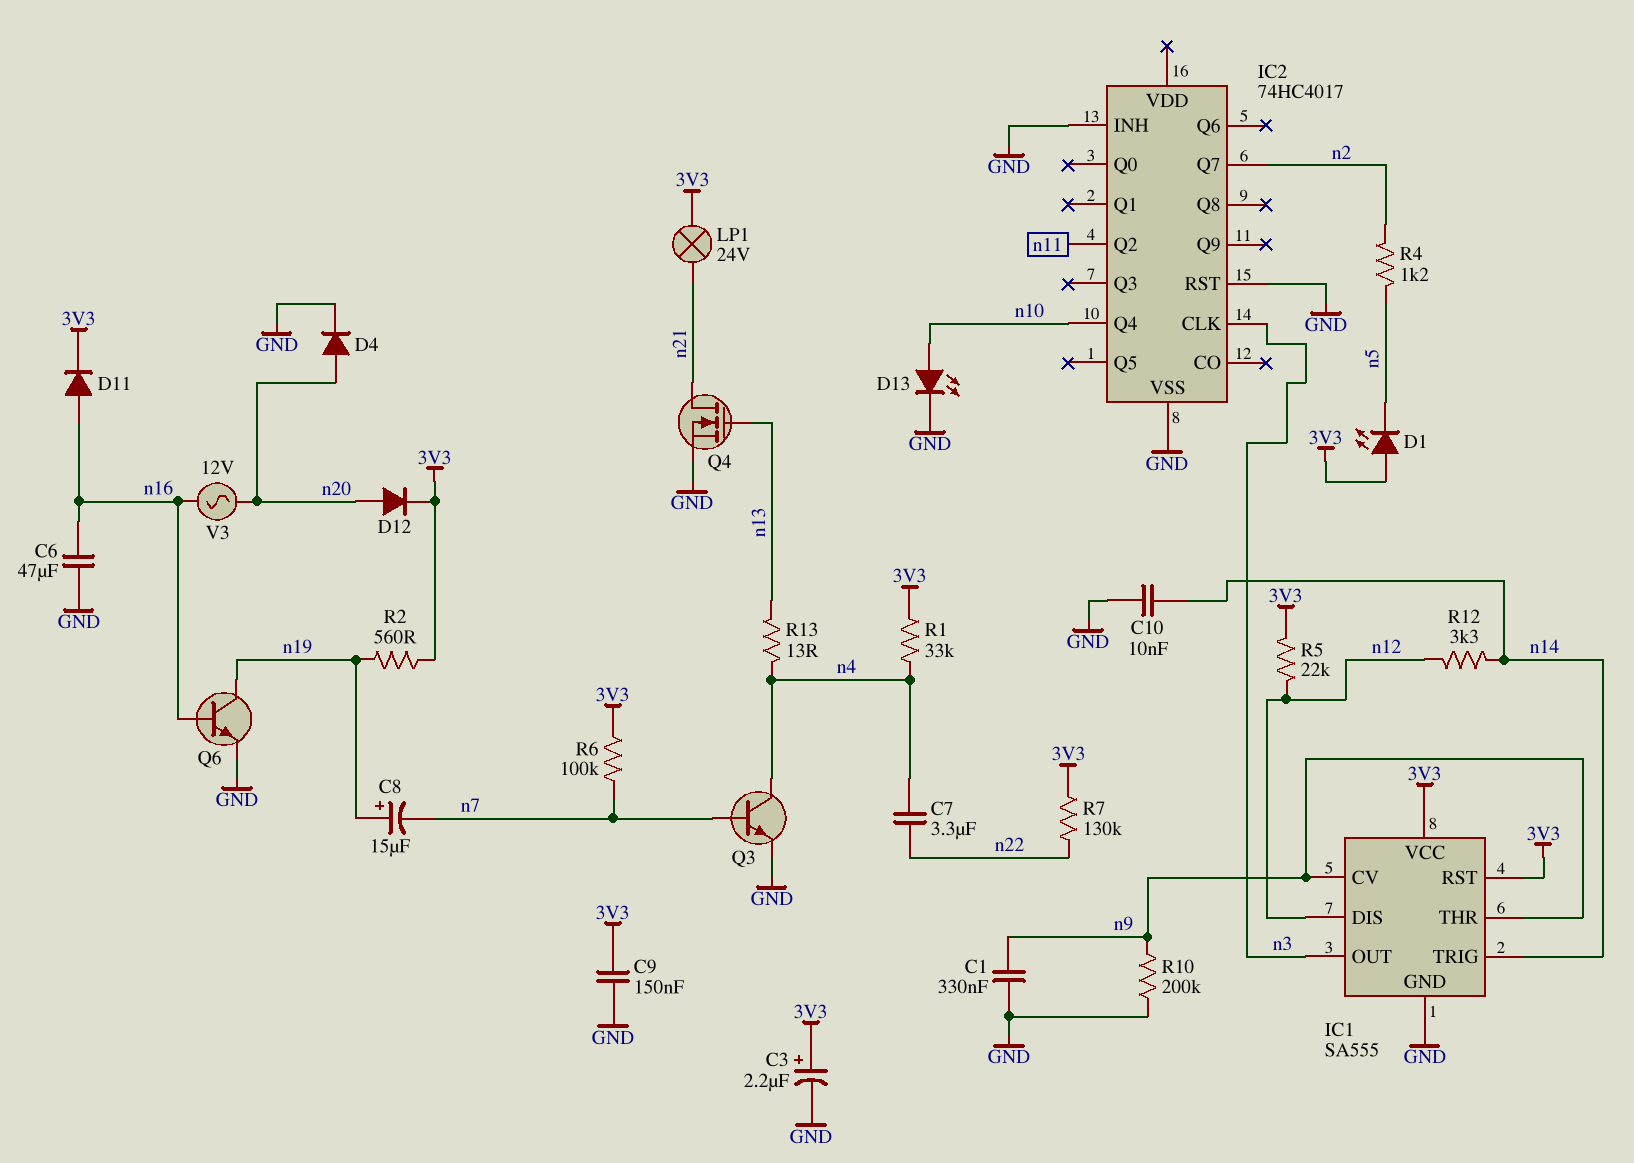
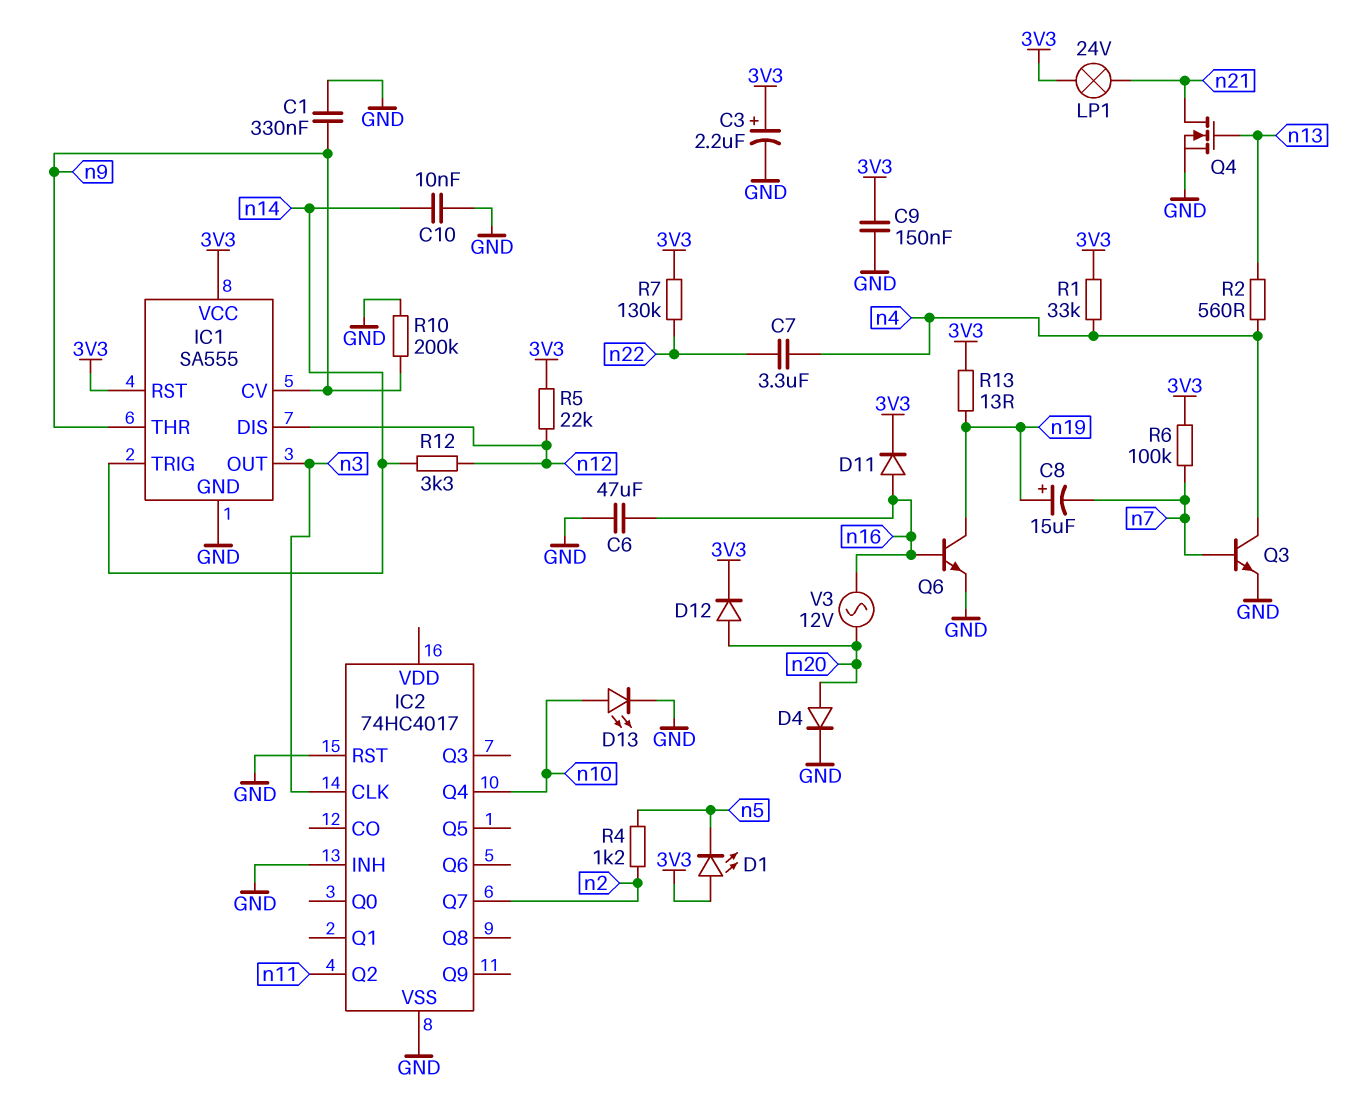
R2: 560 (3V3, n19) -> 560 (n4, n13)
R13: 13 (n4, n13) -> 13 (3V3, n19)

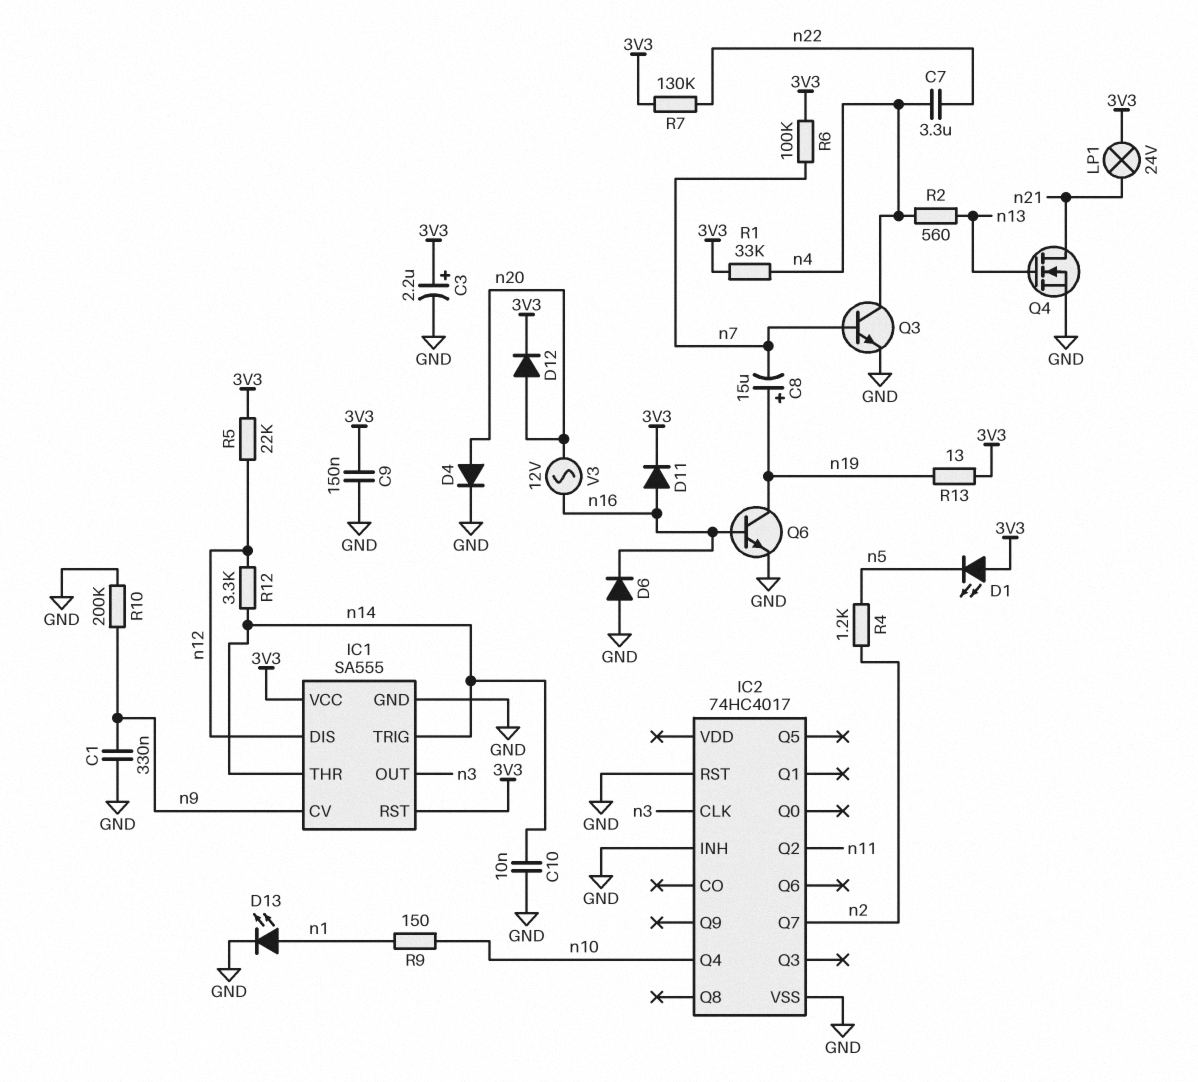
C6: 47uF (GND, n16) -> none
D6: none -> diode (A GND, K n16)
D13: LED (A n10, K GND) -> LED (A n1, K GND)
IC1 pin THR: n9 -> n14
R9: none -> 150 (n1, n10)

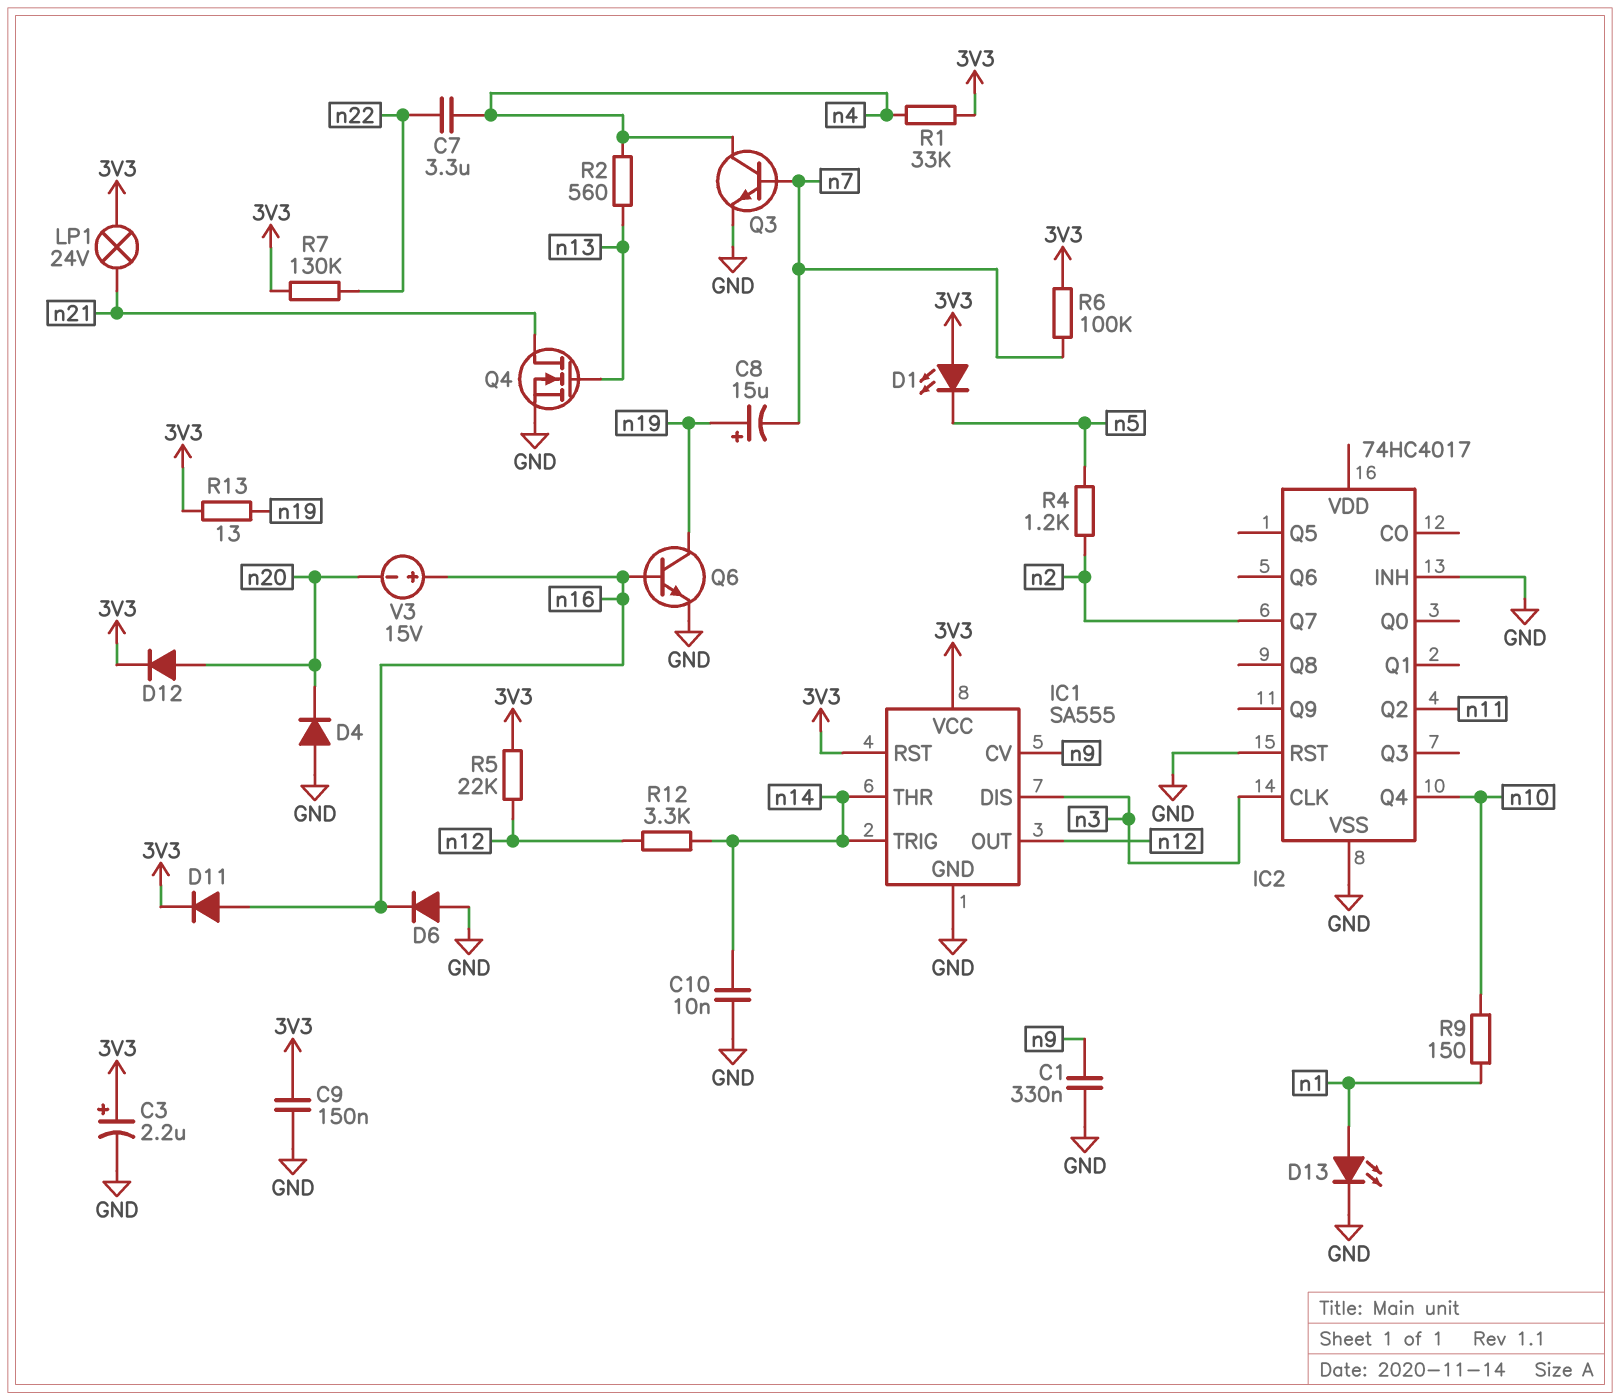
D4: diode (A n20, K GND) -> diode (A GND, K n20)
IC1 pin DIS: n12 -> n3
IC1 pin OUT: n3 -> n12
R10: 200k (GND, n9) -> none
V3: AC 12V (n16, n20) -> 15V (plus n16, minus n20)

